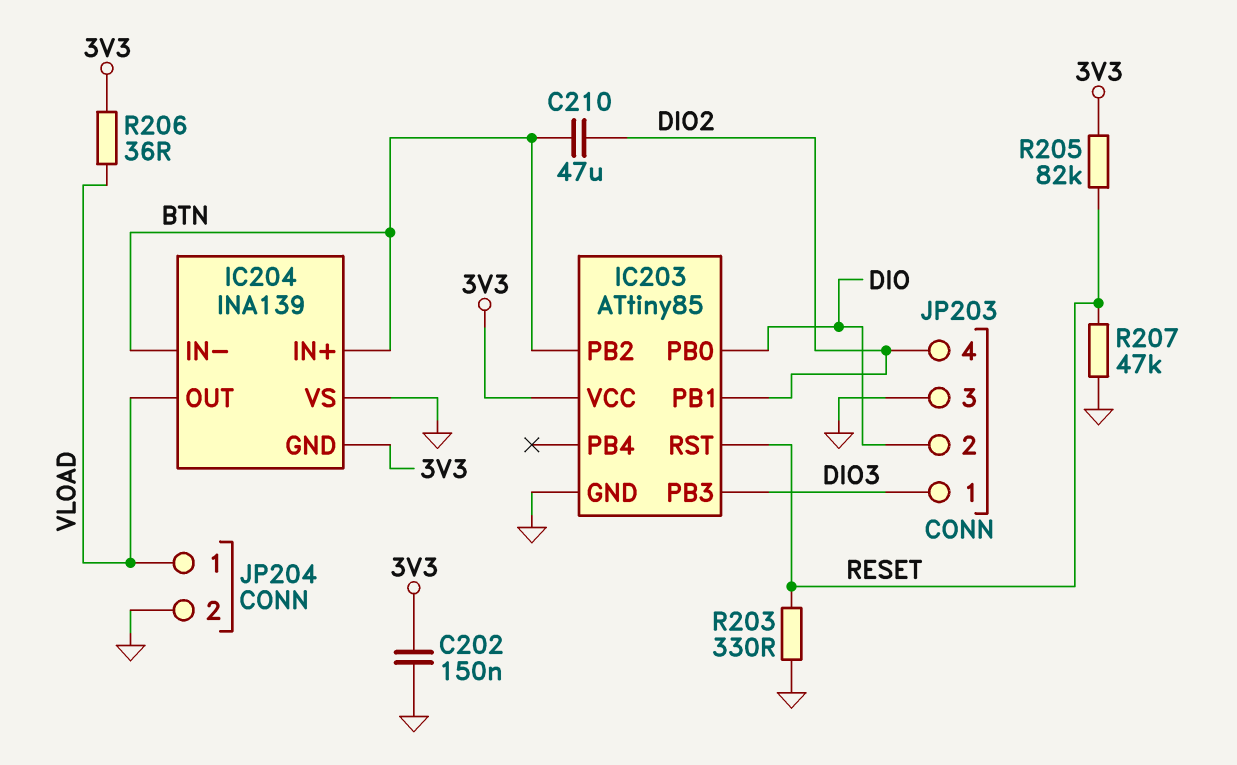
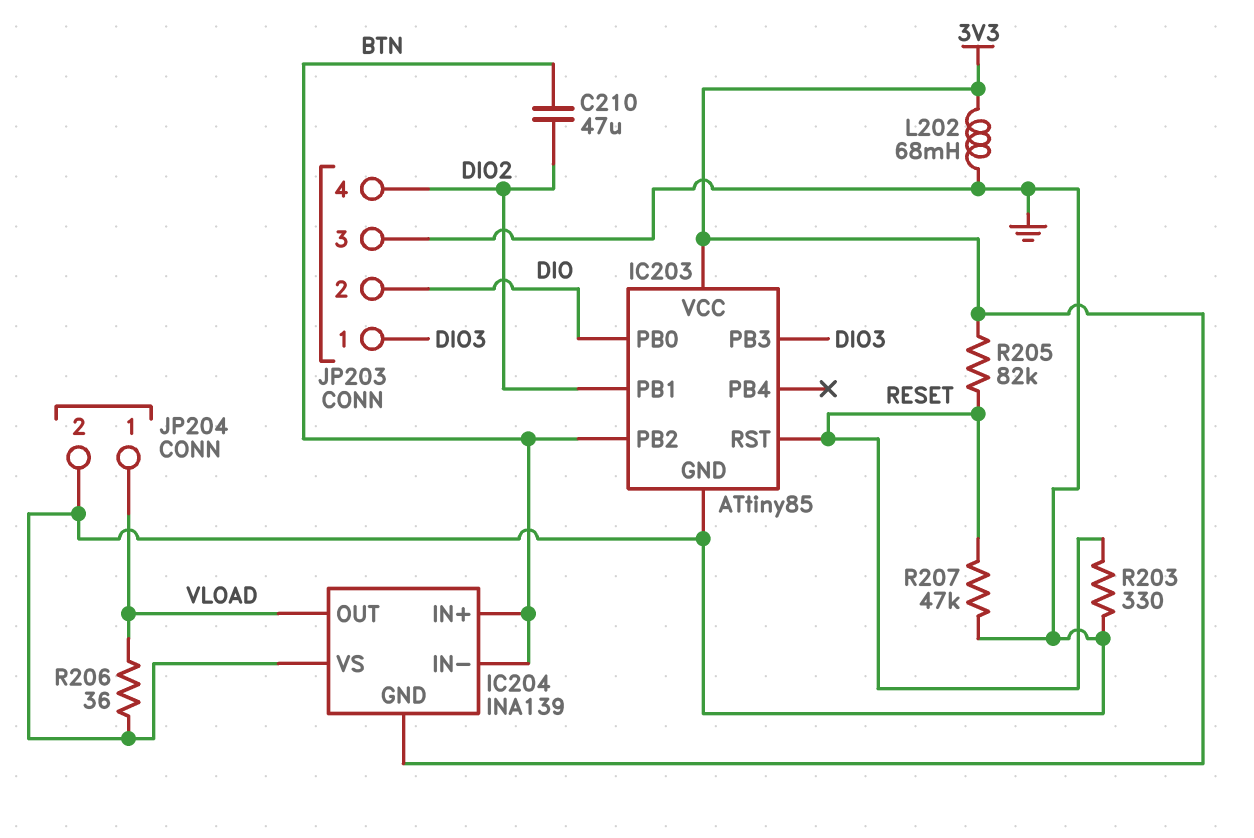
C202: 150nF (3V3, GND) -> none
L202: none -> 68mH (3V3, GND)
R206: 36 (3V3, VLOAD) -> 36 (GND, VLOAD)

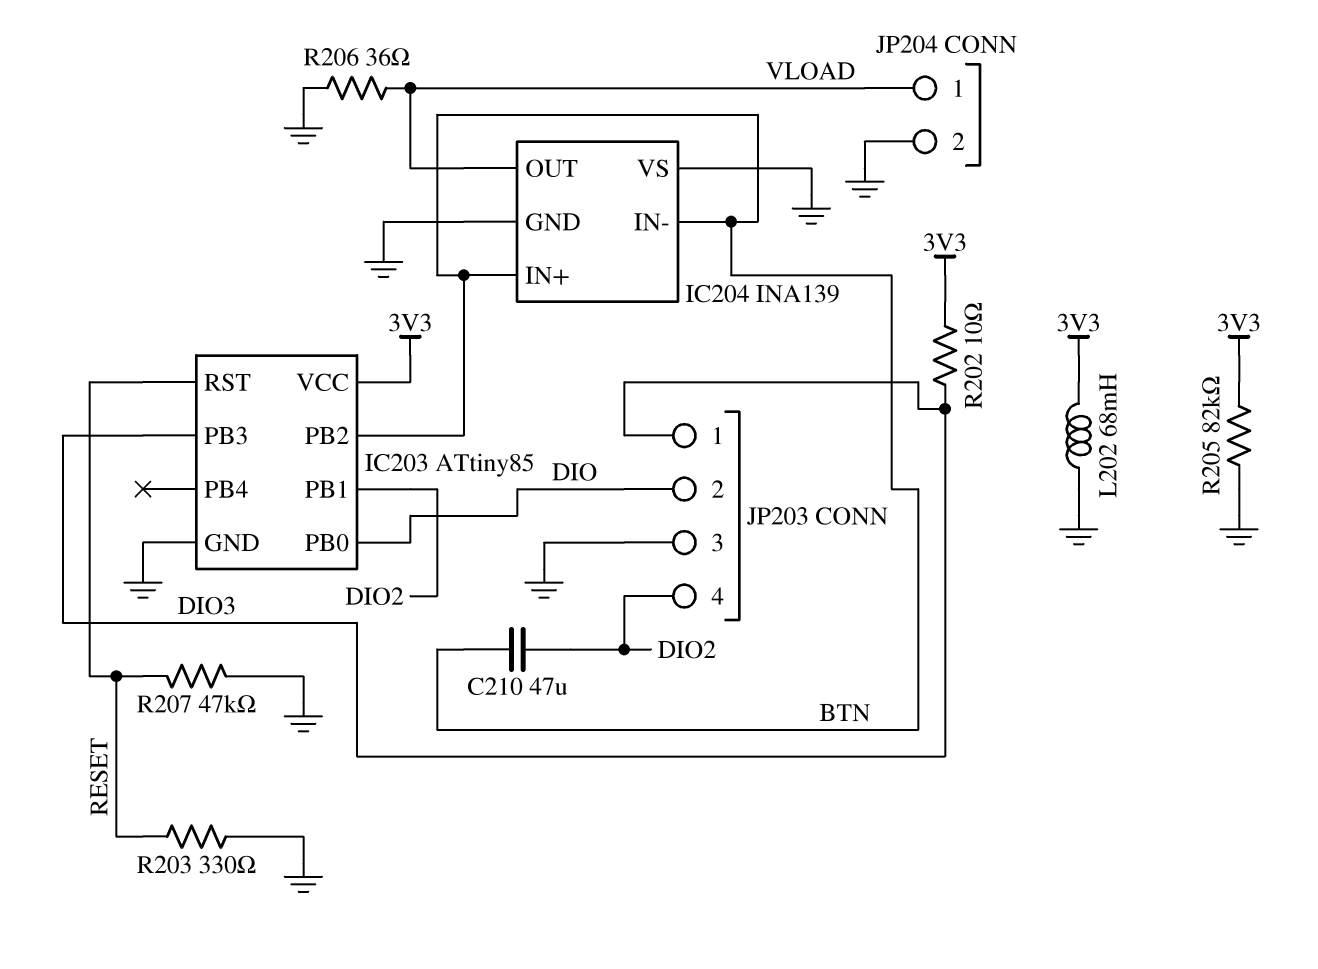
IC204 pin GND: 3V3 -> GND
R202: none -> 10 (3V3, DIO3)
R205: 82k (3V3, RESET) -> 82k (3V3, GND)

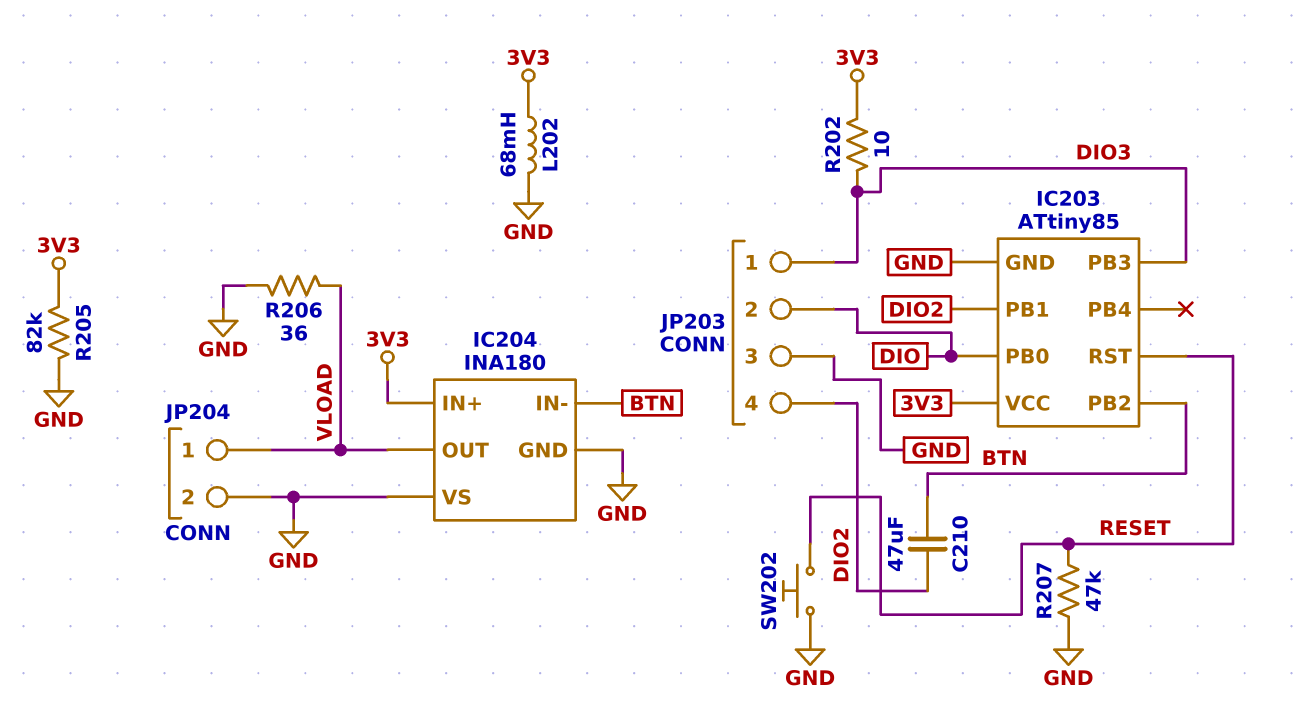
IC204: INA139 -> INA180
IC204 pin IN+: BTN -> 3V3
R203: 330 (GND, RESET) -> none
SW202: none -> button (GND, RESET)

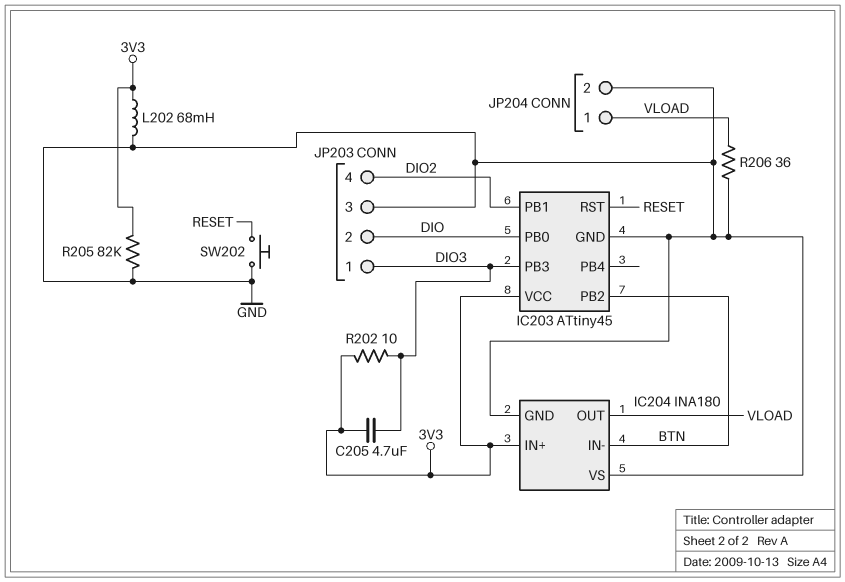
C205: none -> 4.7uF (3V3, DIO3)
C210: 47uF (BTN, DIO2) -> none
IC203: ATtiny85 -> ATtiny45
R207: 47k (GND, RESET) -> none

